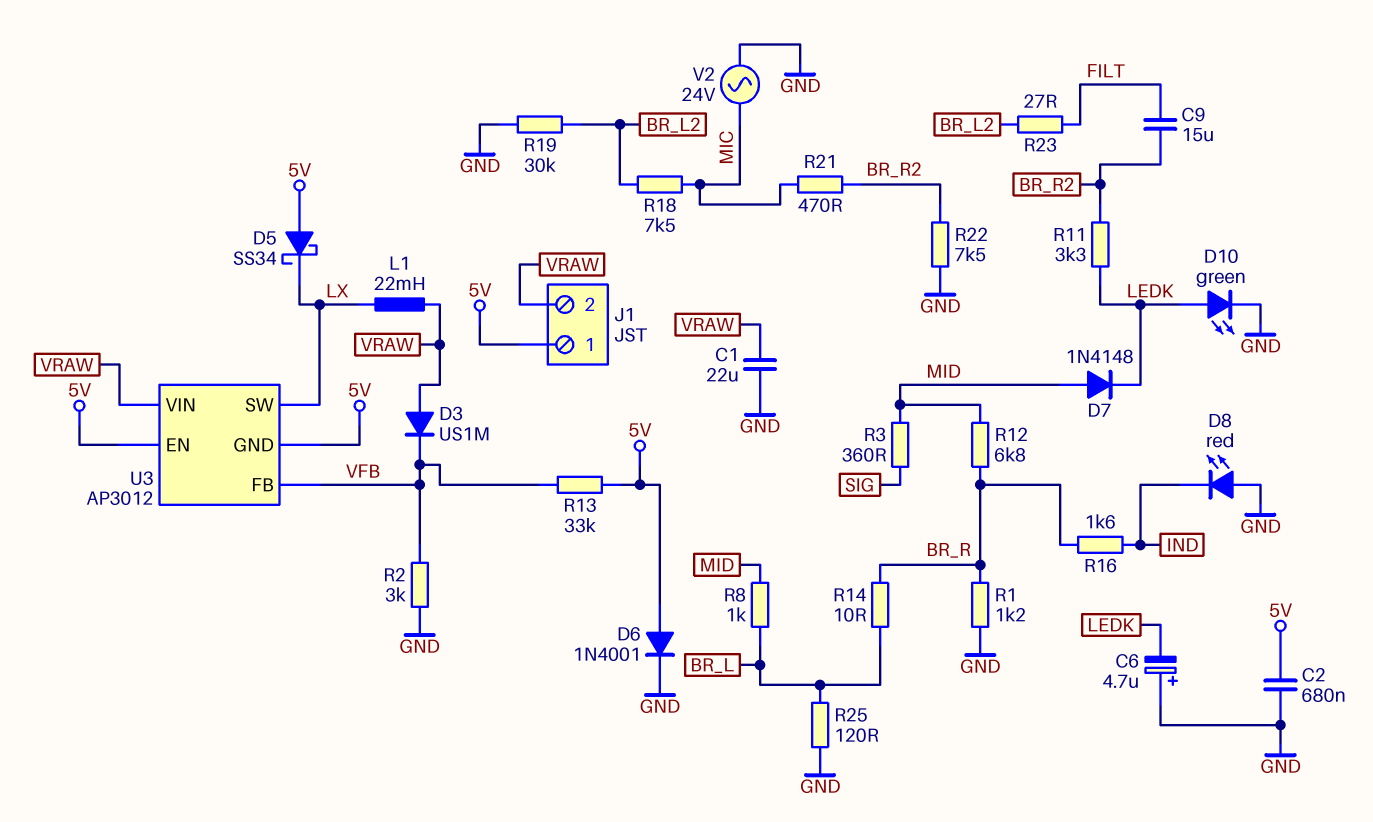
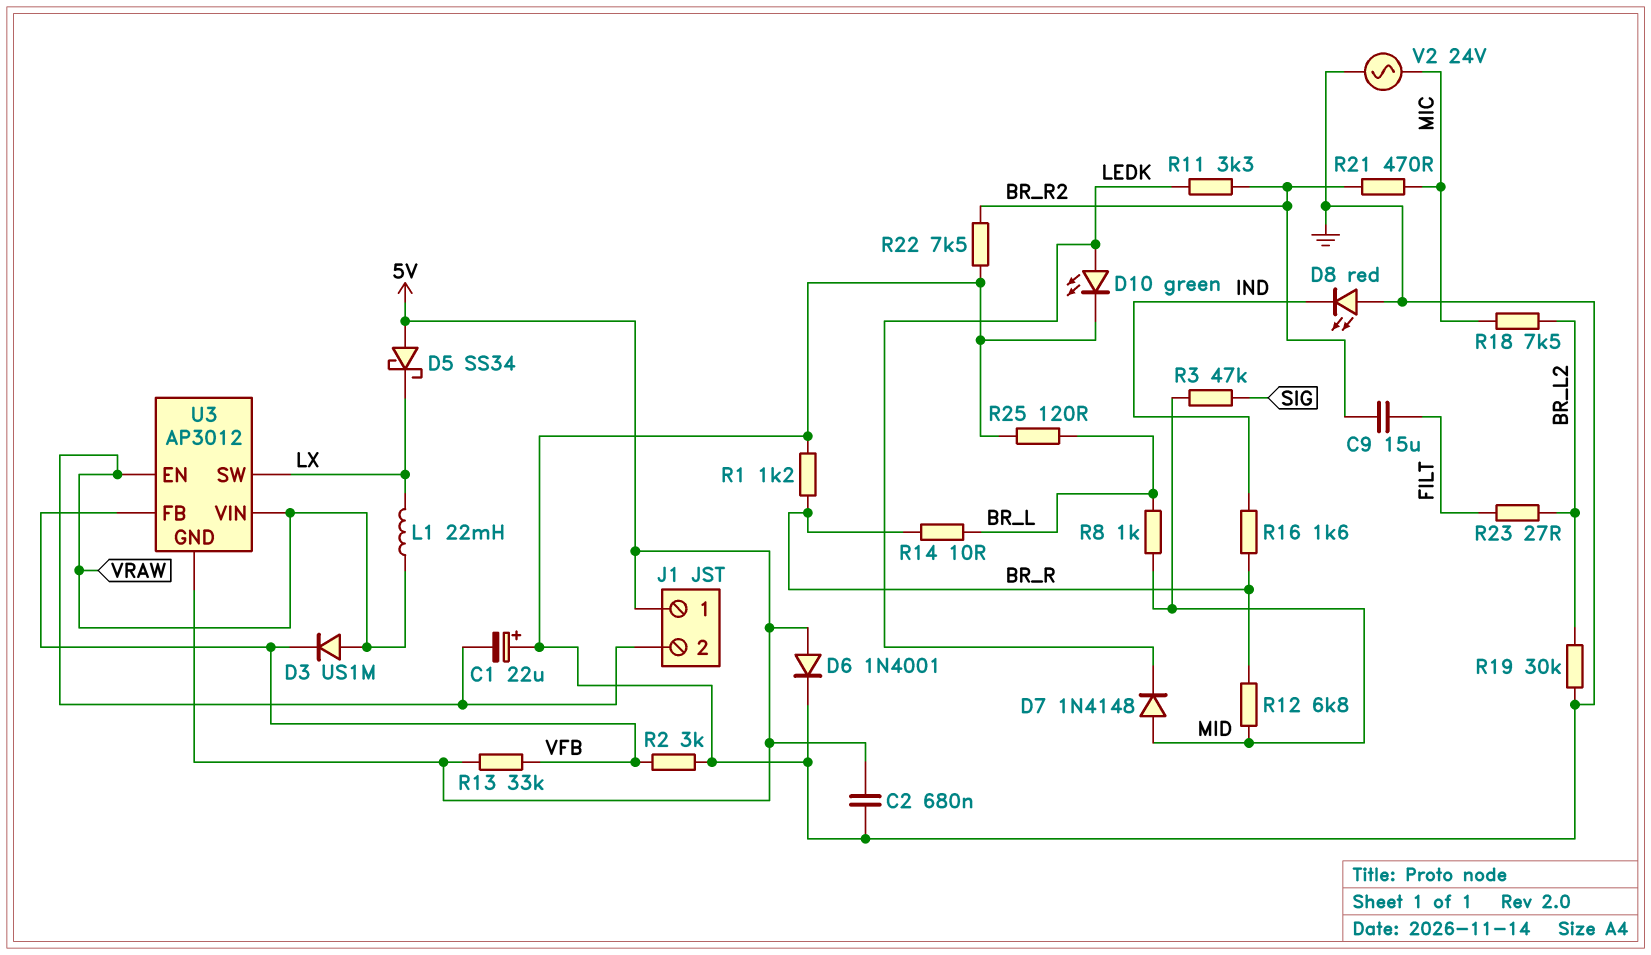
C1: 22uF (GND, VRAW) -> 22uF (plus GND, minus VRAW)
C6: 4.7uF (plus GND, minus LEDK) -> none
R3: 360 (MID, SIG) -> 47k (MID, SIG)
U3 pin EN: 5V -> VRAW

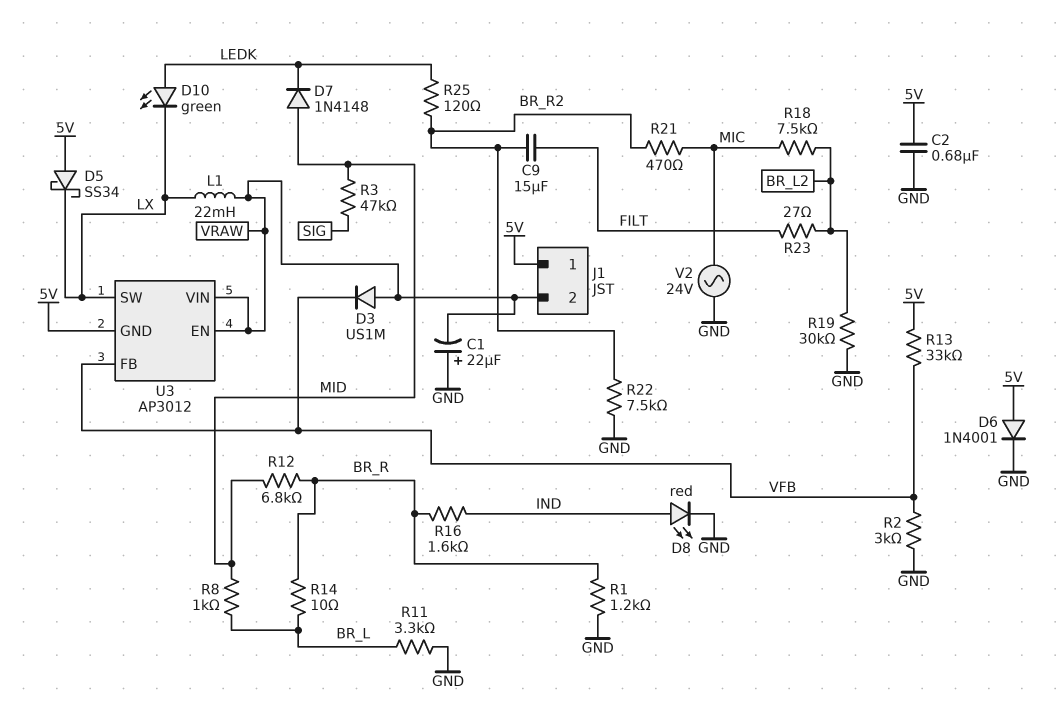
D8: LED red (A GND, K IND) -> LED red (A IND, K GND)
D10: LED green (A LEDK, K GND) -> LED green (A LEDK, K LX)
R11: 3.3k (BR_R2, LEDK) -> 3.3k (BR_L, GND)
R25: 120 (BR_L, GND) -> 120 (BR_R2, LEDK)

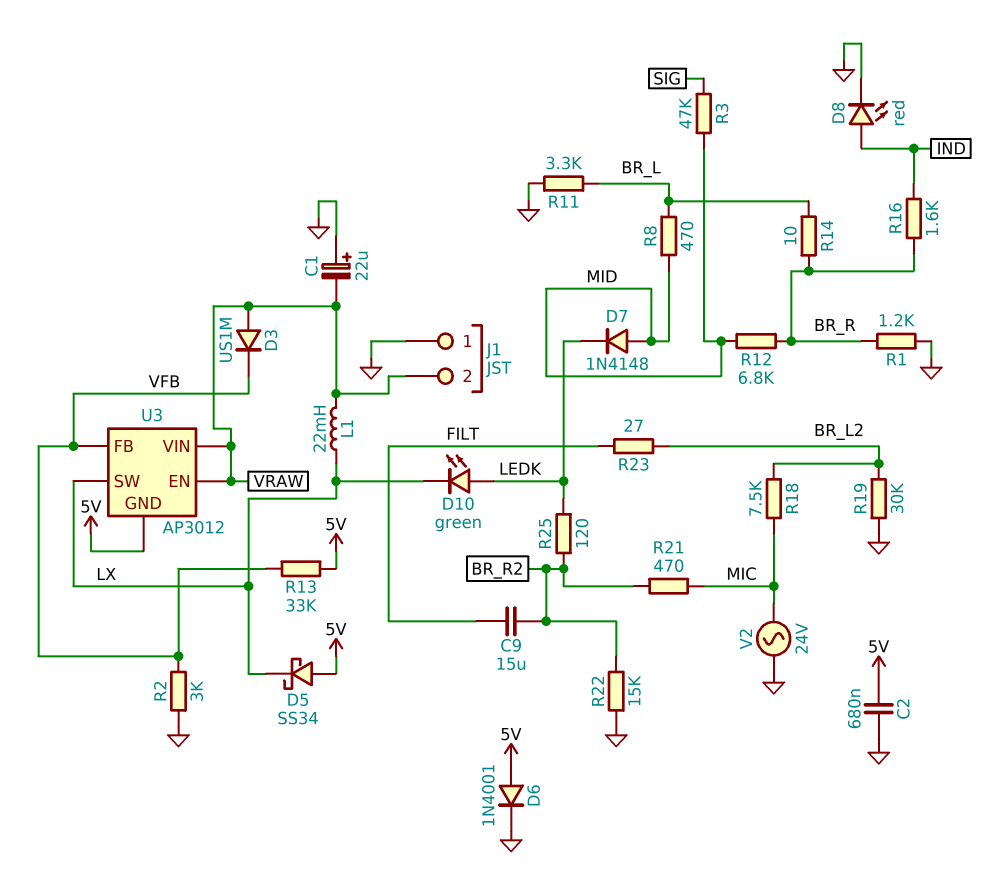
J1 pin 1: 5V -> GND
R8: 1k (BR_L, MID) -> 470 (BR_L, MID)
R22: 7.5k (BR_R2, GND) -> 15k (BR_R2, GND)

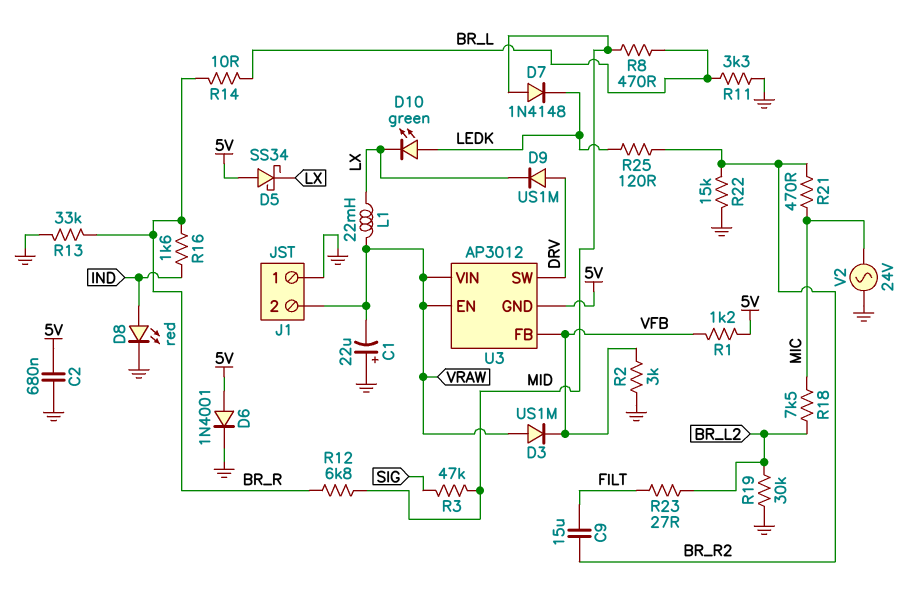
D9: none -> diode US1M (A DRV, K LX)
R1: 1.2k (BR_R, GND) -> 1.2k (5V, VFB)
R13: 33k (5V, VFB) -> 33k (BR_R, GND)
U3 pin SW: LX -> DRV

